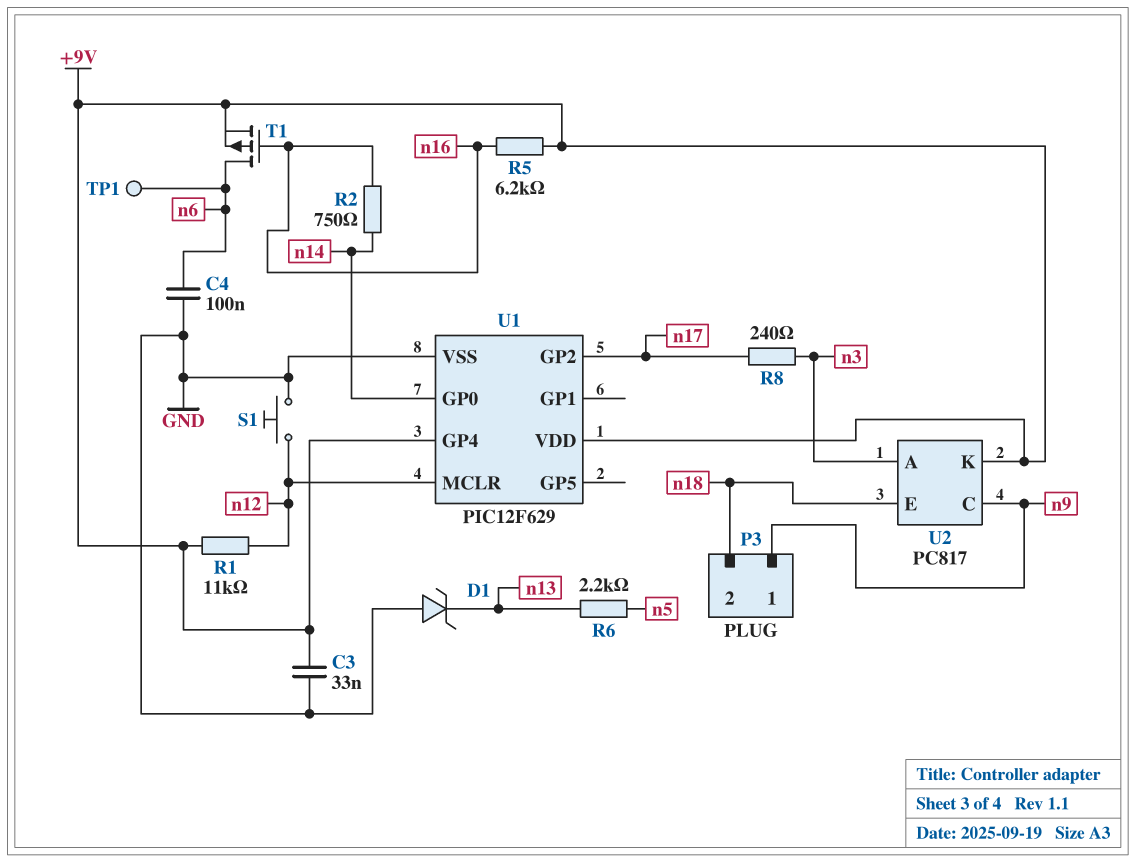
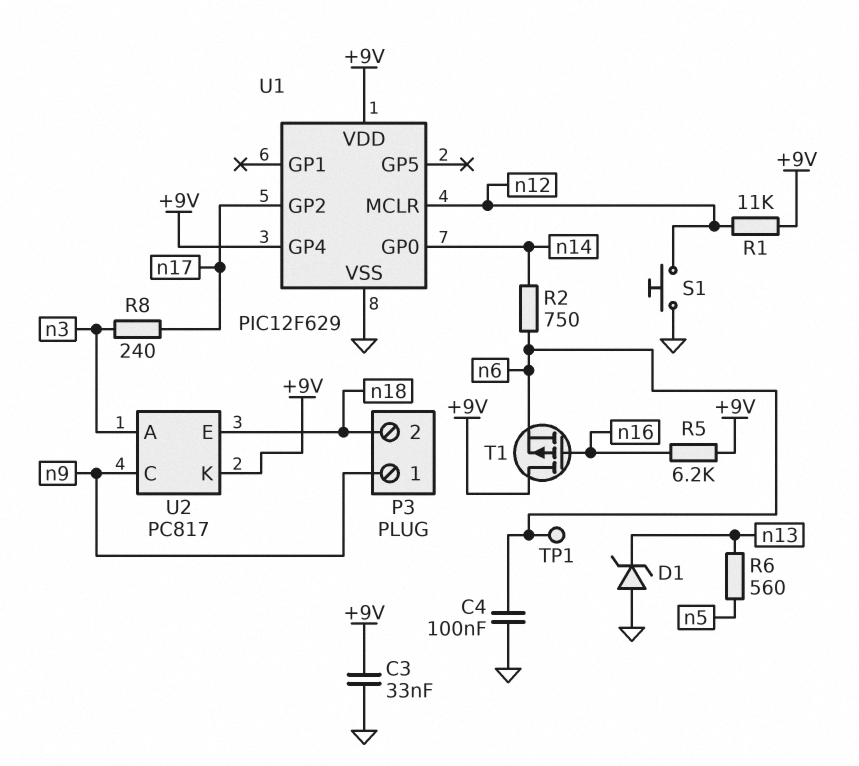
R2: 750 (n14, n16) -> 750 (n6, n14)
R6: 2.2k (n5, n13) -> 560 (n5, n13)
T1: PMOS (G n16, D n6, S +9V) -> PMOS (G n16, D +9V, S n6)

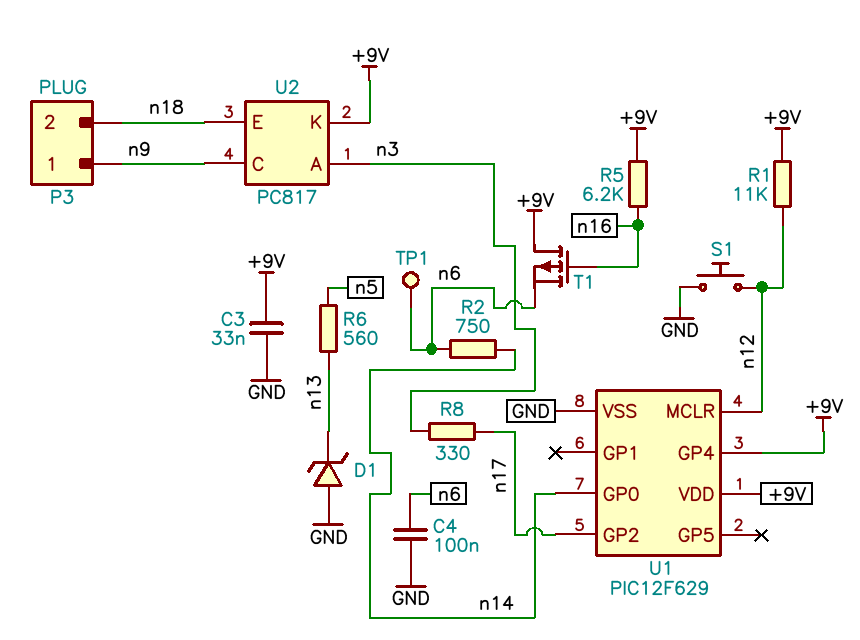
R8: 240 (n3, n17) -> 330 (n3, n17)

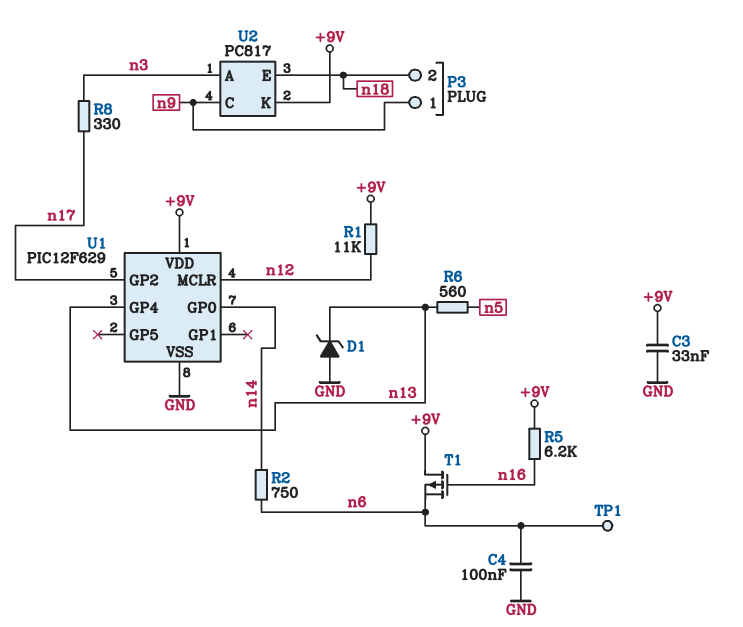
S1: button (GND, n12) -> none
U1 pin GP4: +9V -> n13

